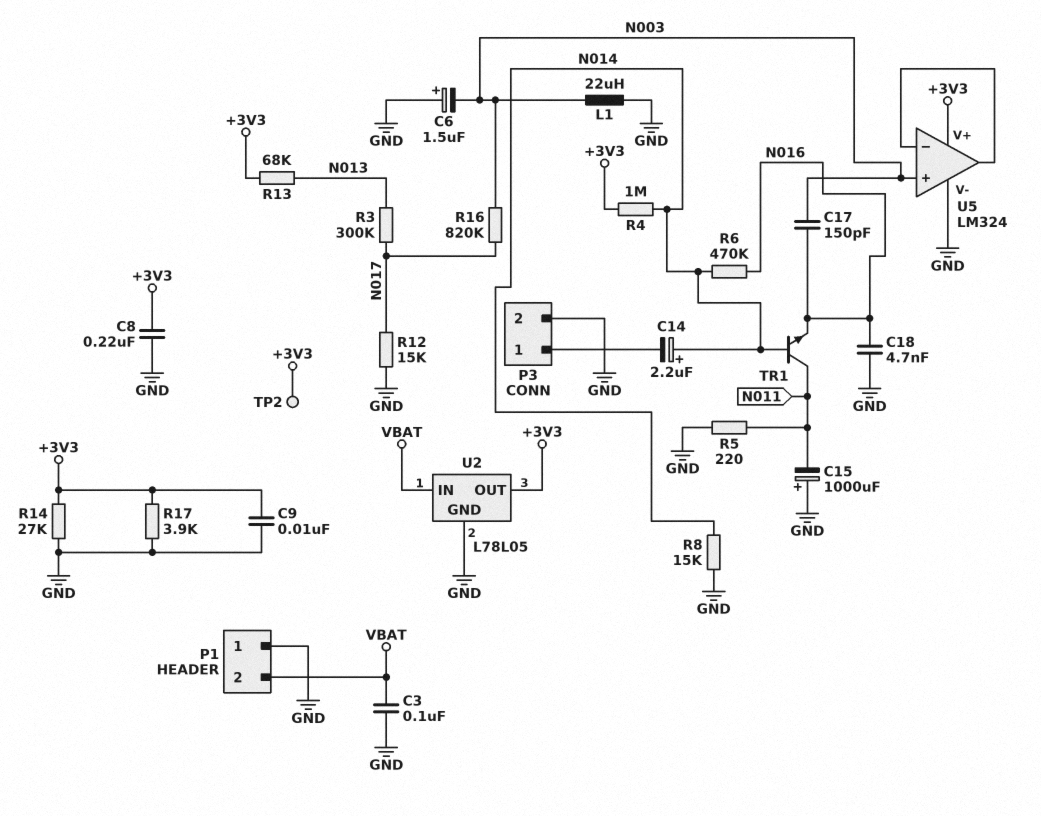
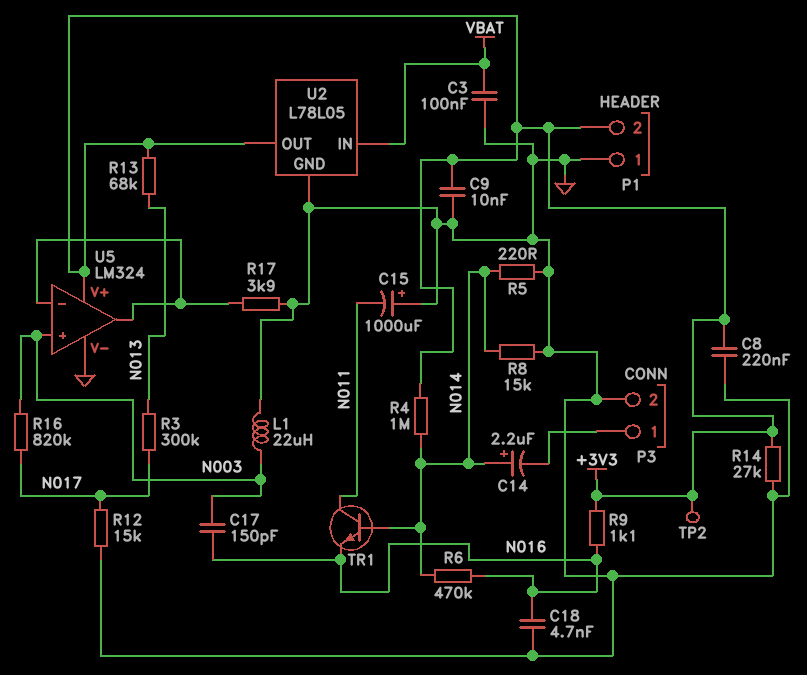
C6: 1.5uF (plus GND, minus N003) -> none
P1 pin 2: VBAT -> +3V3
R5: 220 (GND, N011) -> 220 (GND, N014)
R9: none -> 1.1k (+3V3, N016)
R17: 3.9k (+3V3, GND) -> 3.9k (GND, U5/in-)

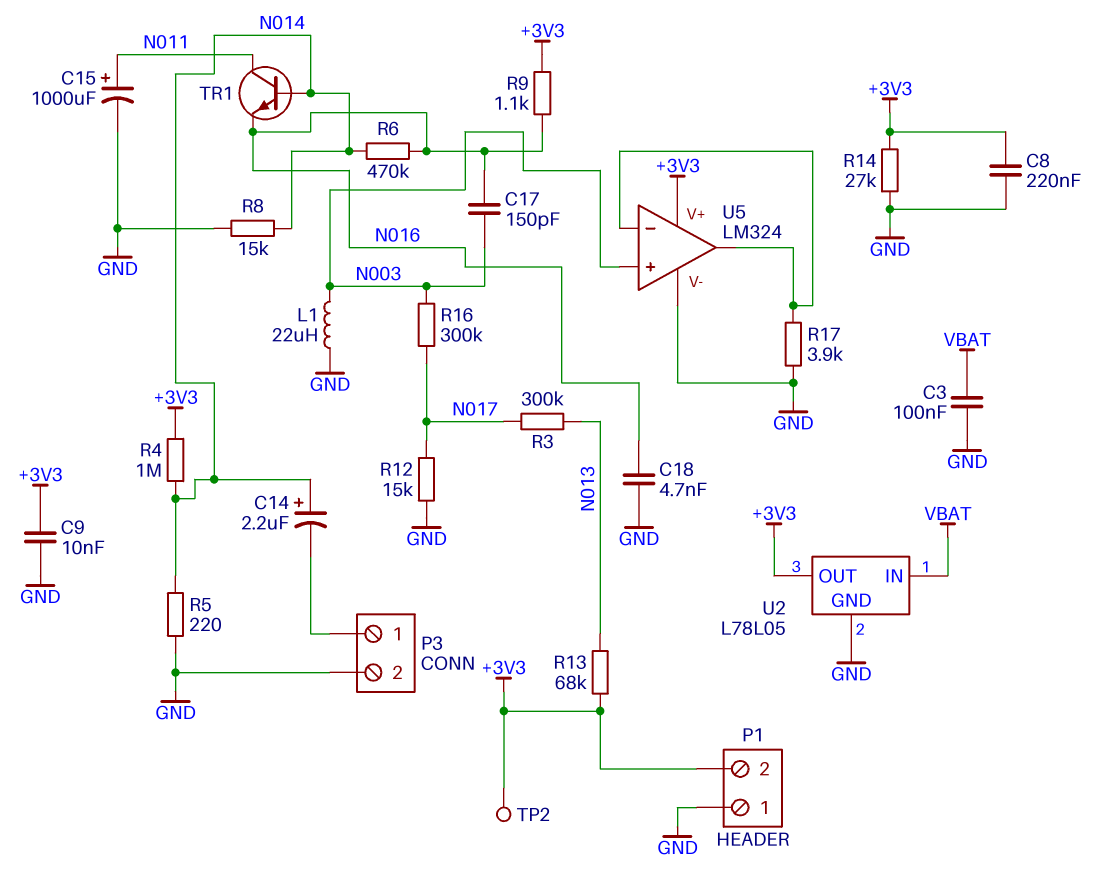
C15: 1000uF (plus GND, minus N011) -> 1000uF (plus N011, minus GND)
R16: 820k (N003, N017) -> 300k (N003, N017)

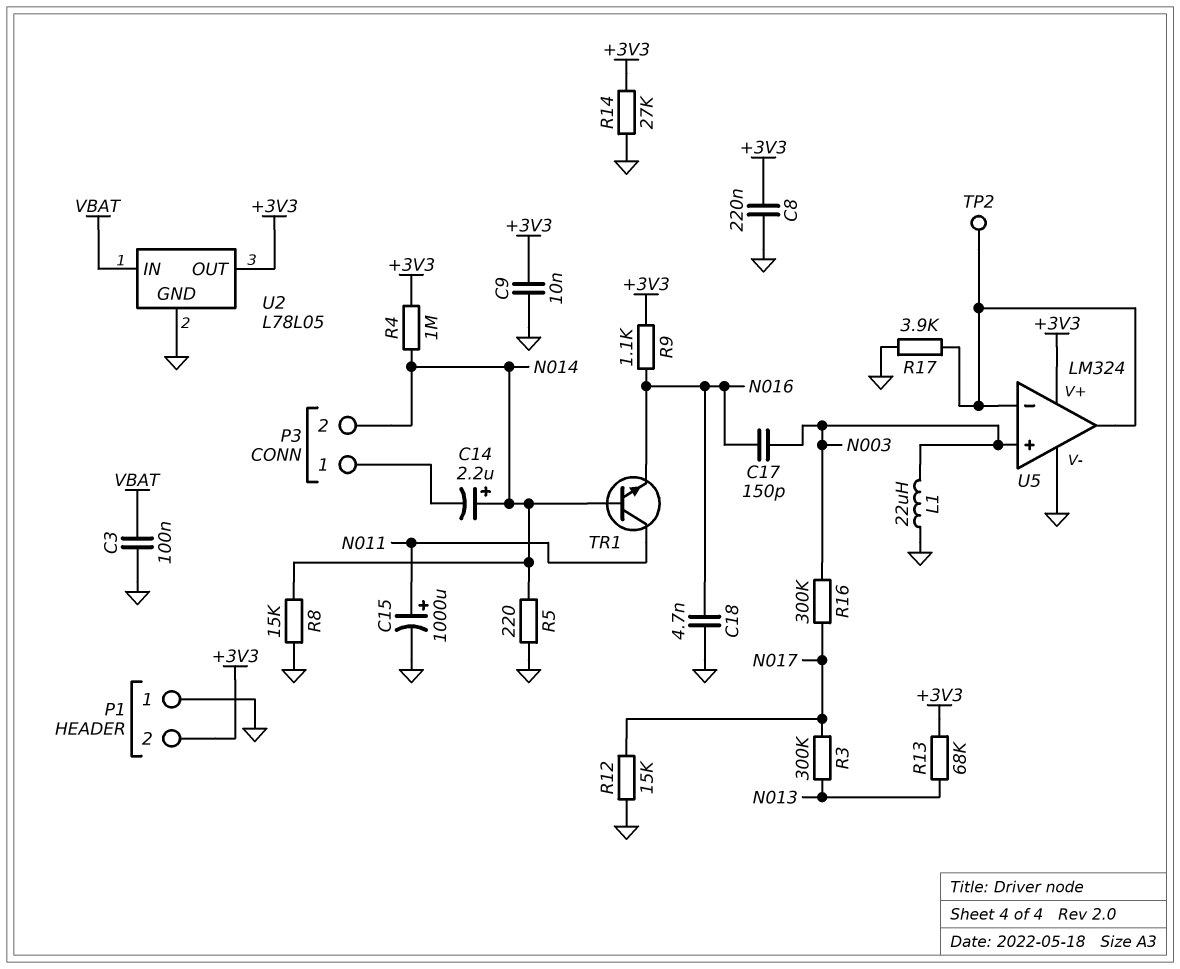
P3 pin 2: GND -> N014
R6: 470k (N014, N016) -> none
TP2: test point (+3V3) -> test point (U5/in-)

